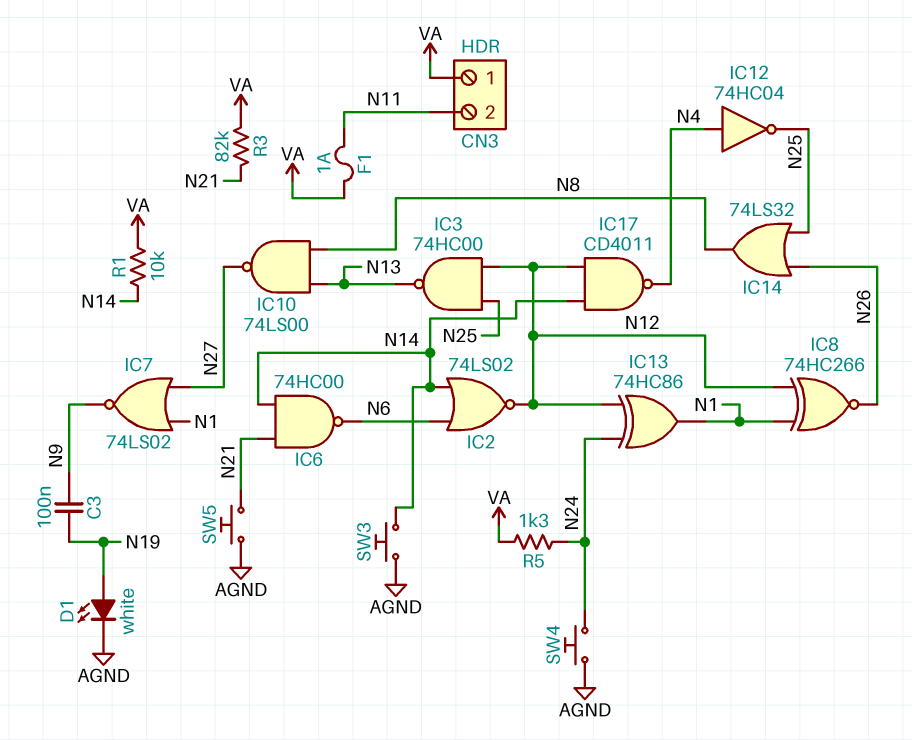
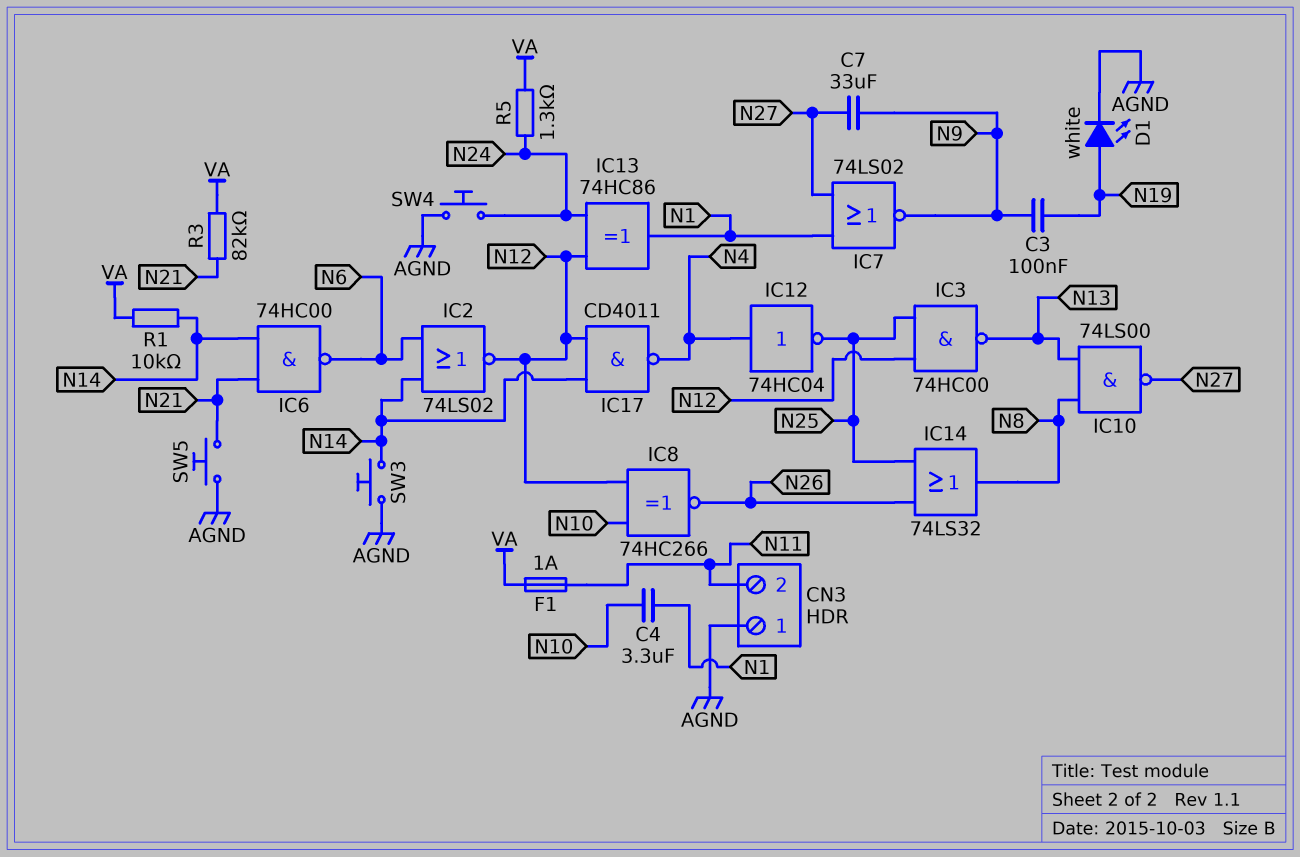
C4: none -> 3.3uF (N1, N10)
C7: none -> 33uF (N9, N27)
CN3 pin 1: VA -> AGND
IC8: XNOR 74HC266 (in N1, in N12, out N26) -> XNOR 74HC266 (in N10, in N12, out N26)

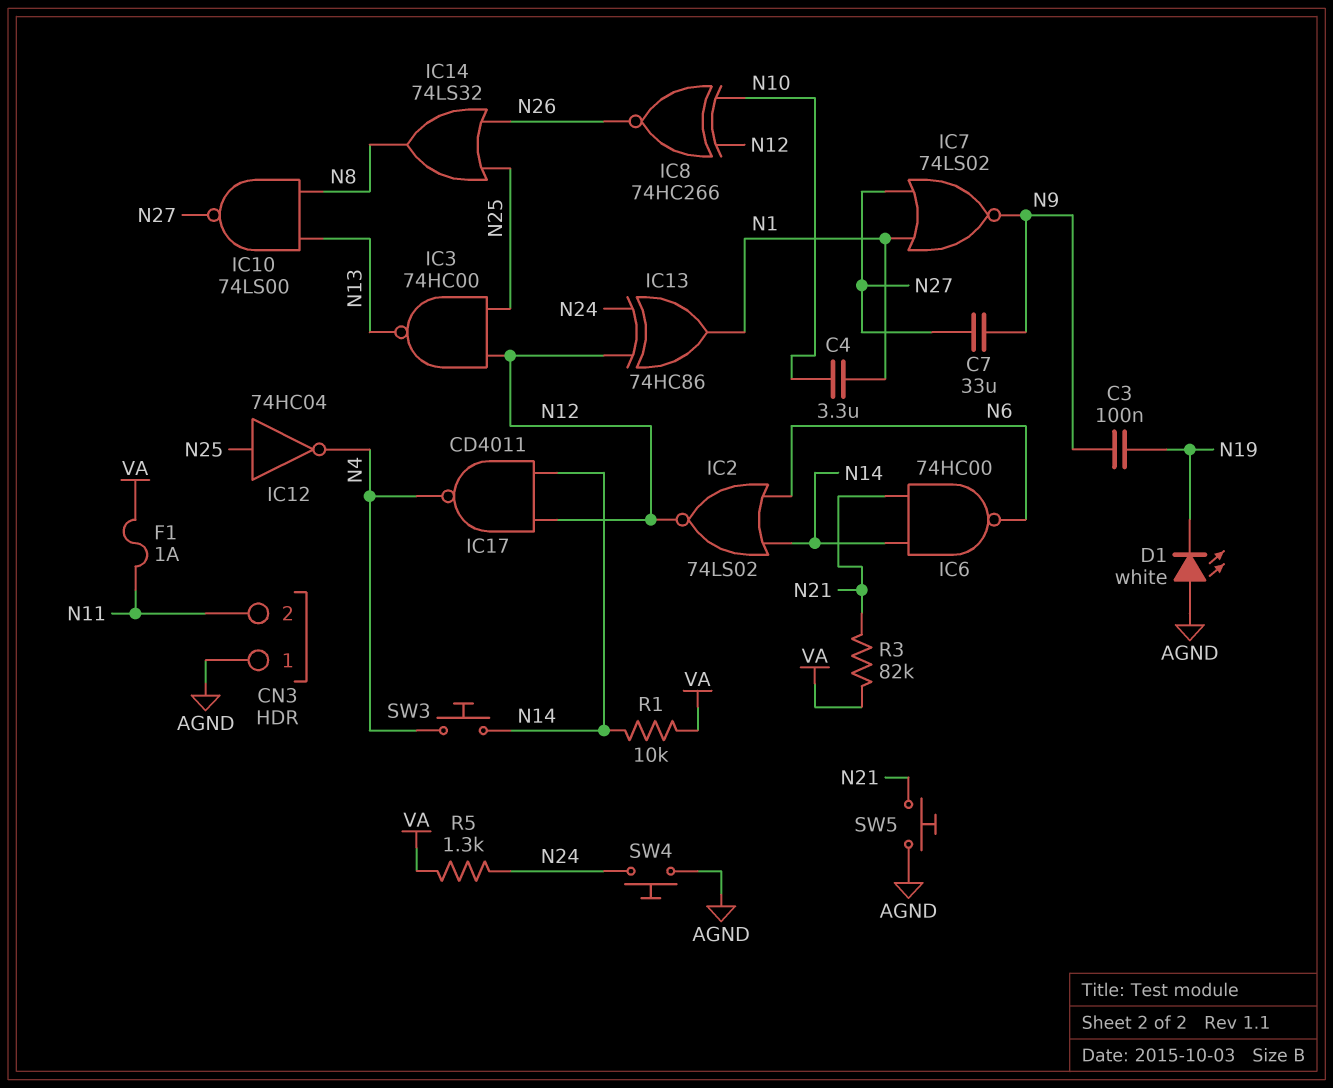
D1: LED white (A N19, K AGND) -> LED white (A AGND, K N19)
IC12: NOT 74HC04 (in N4, out N25) -> NOT 74HC04 (in N25, out N4)
SW3: button (AGND, N14) -> button (N4, N14)

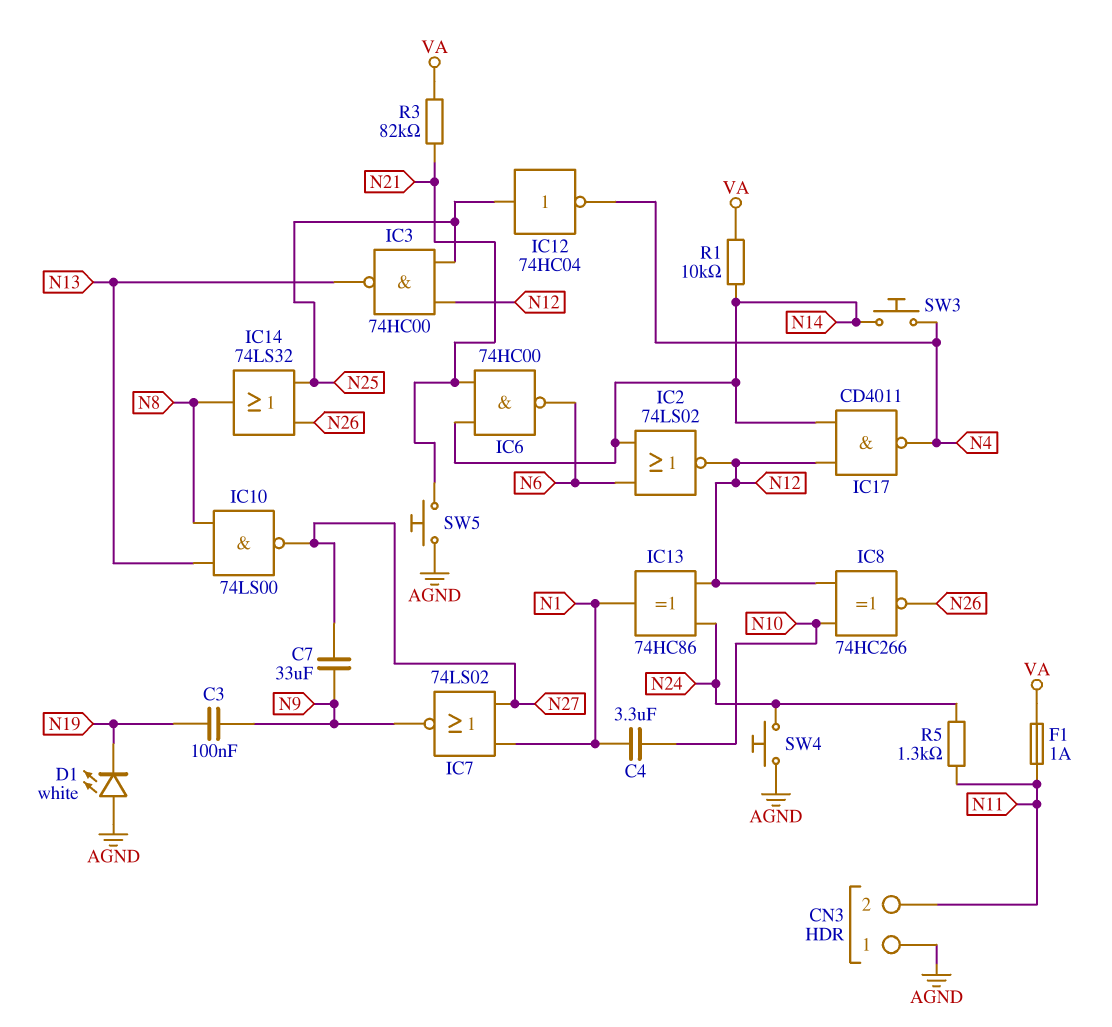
R5: 1.3k (N24, VA) -> 1.3k (N11, N24)

